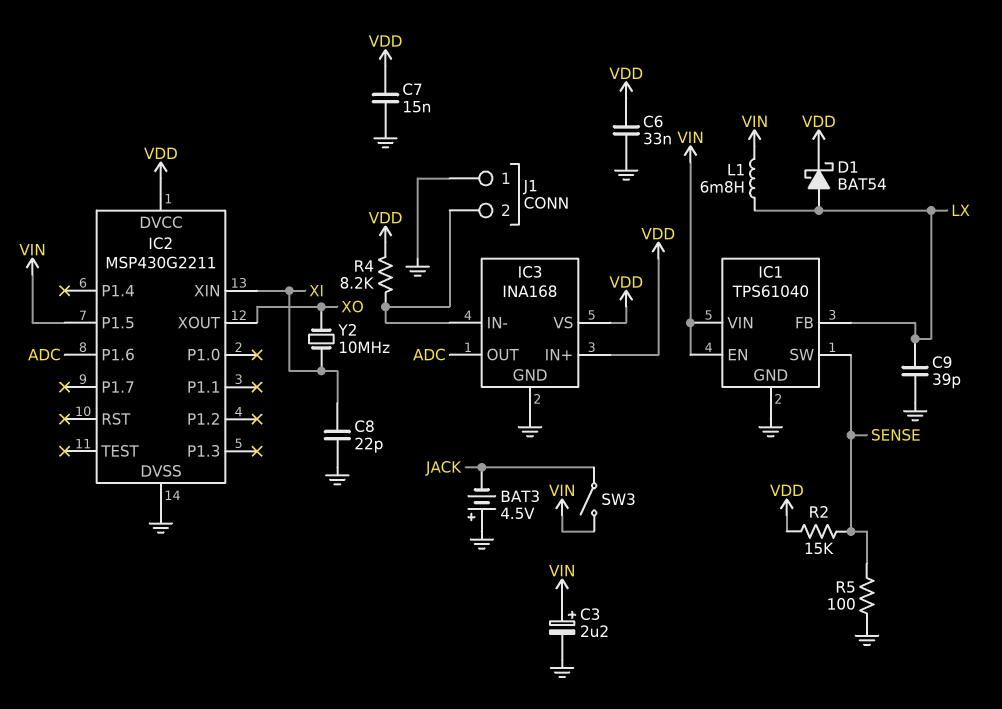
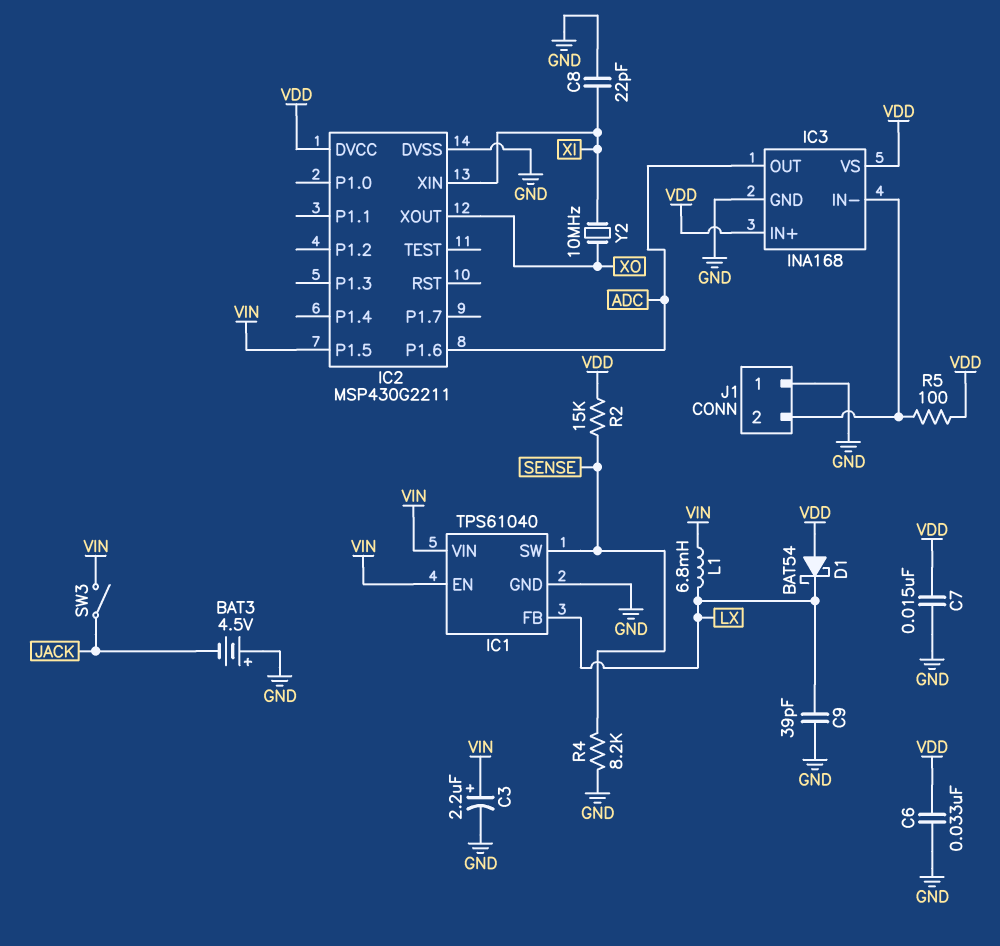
D1: schottky BAT54 (A LX, K VDD) -> schottky BAT54 (A VDD, K LX)
R4: 8.2k (IC3/IN-, VDD) -> 8.2k (GND, SENSE)
R5: 100 (GND, SENSE) -> 100 (IC3/IN-, VDD)

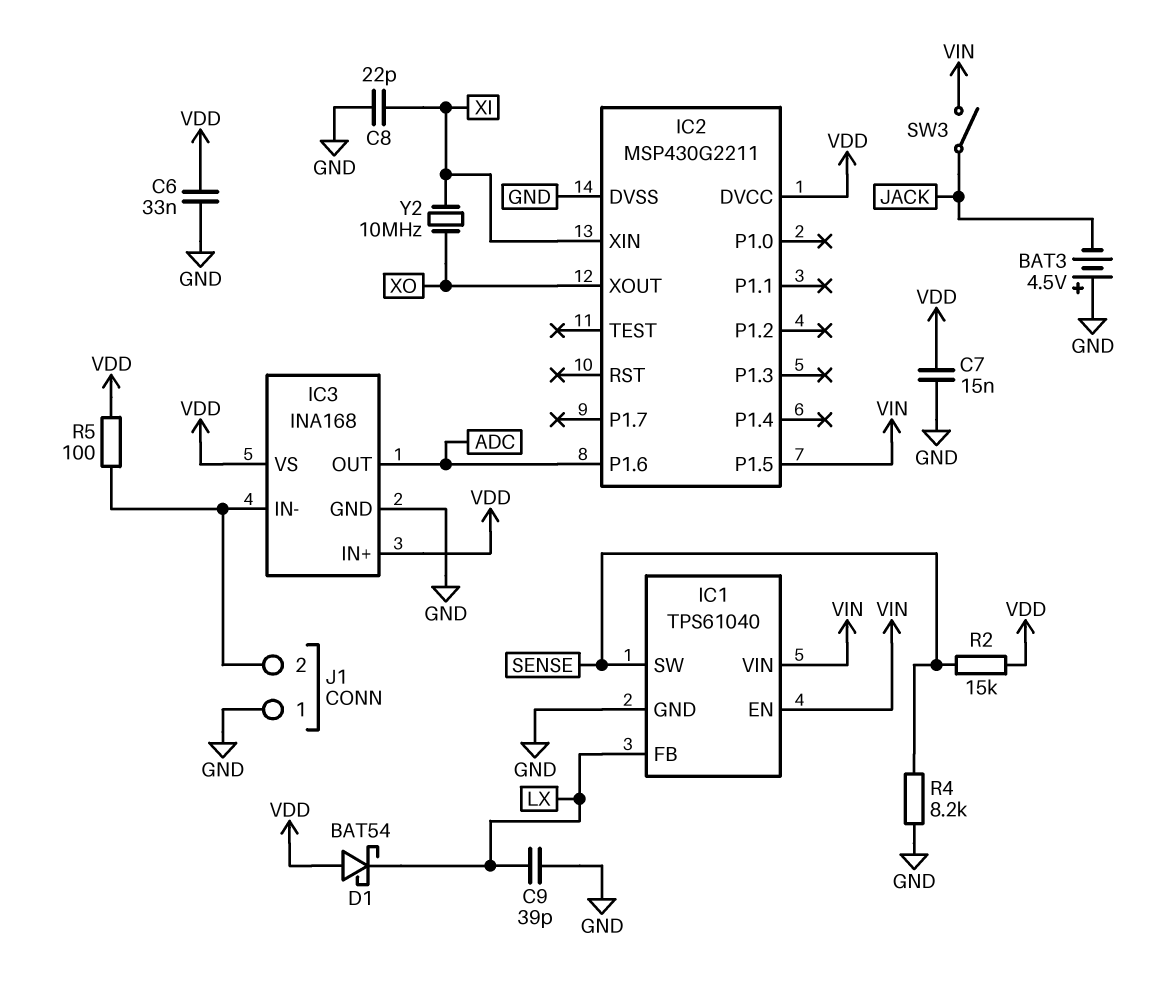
C3: 2.2uF (plus VIN, minus GND) -> none
L1: 6.8mH (LX, VIN) -> none

